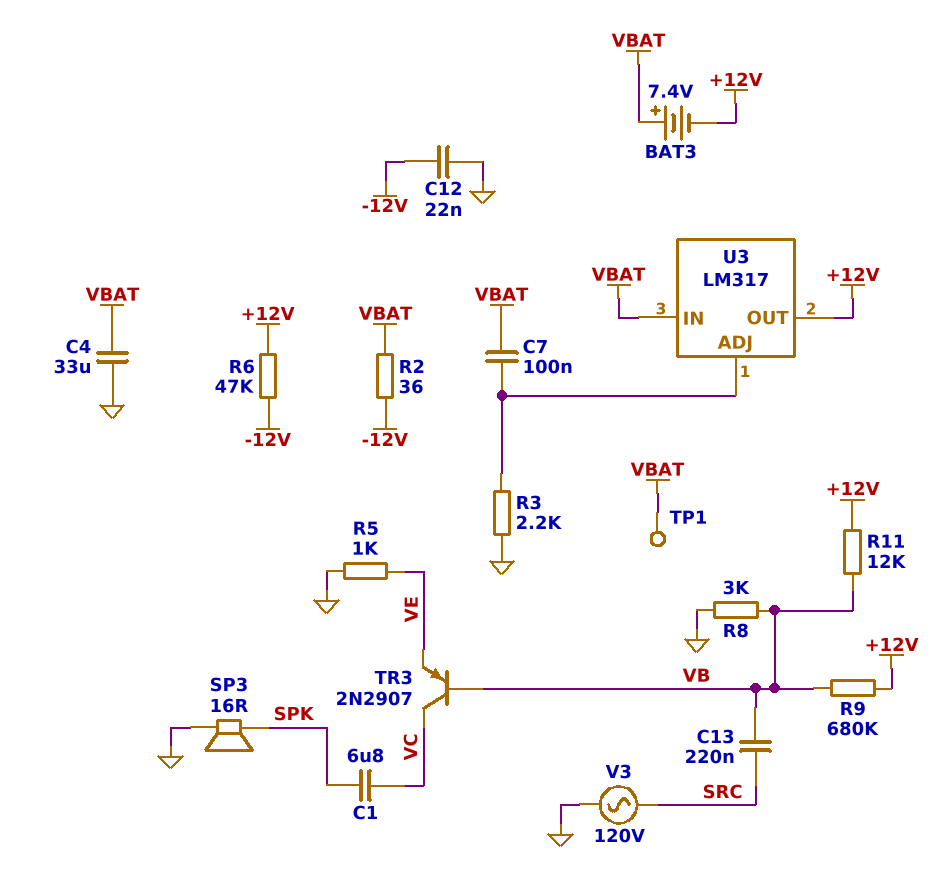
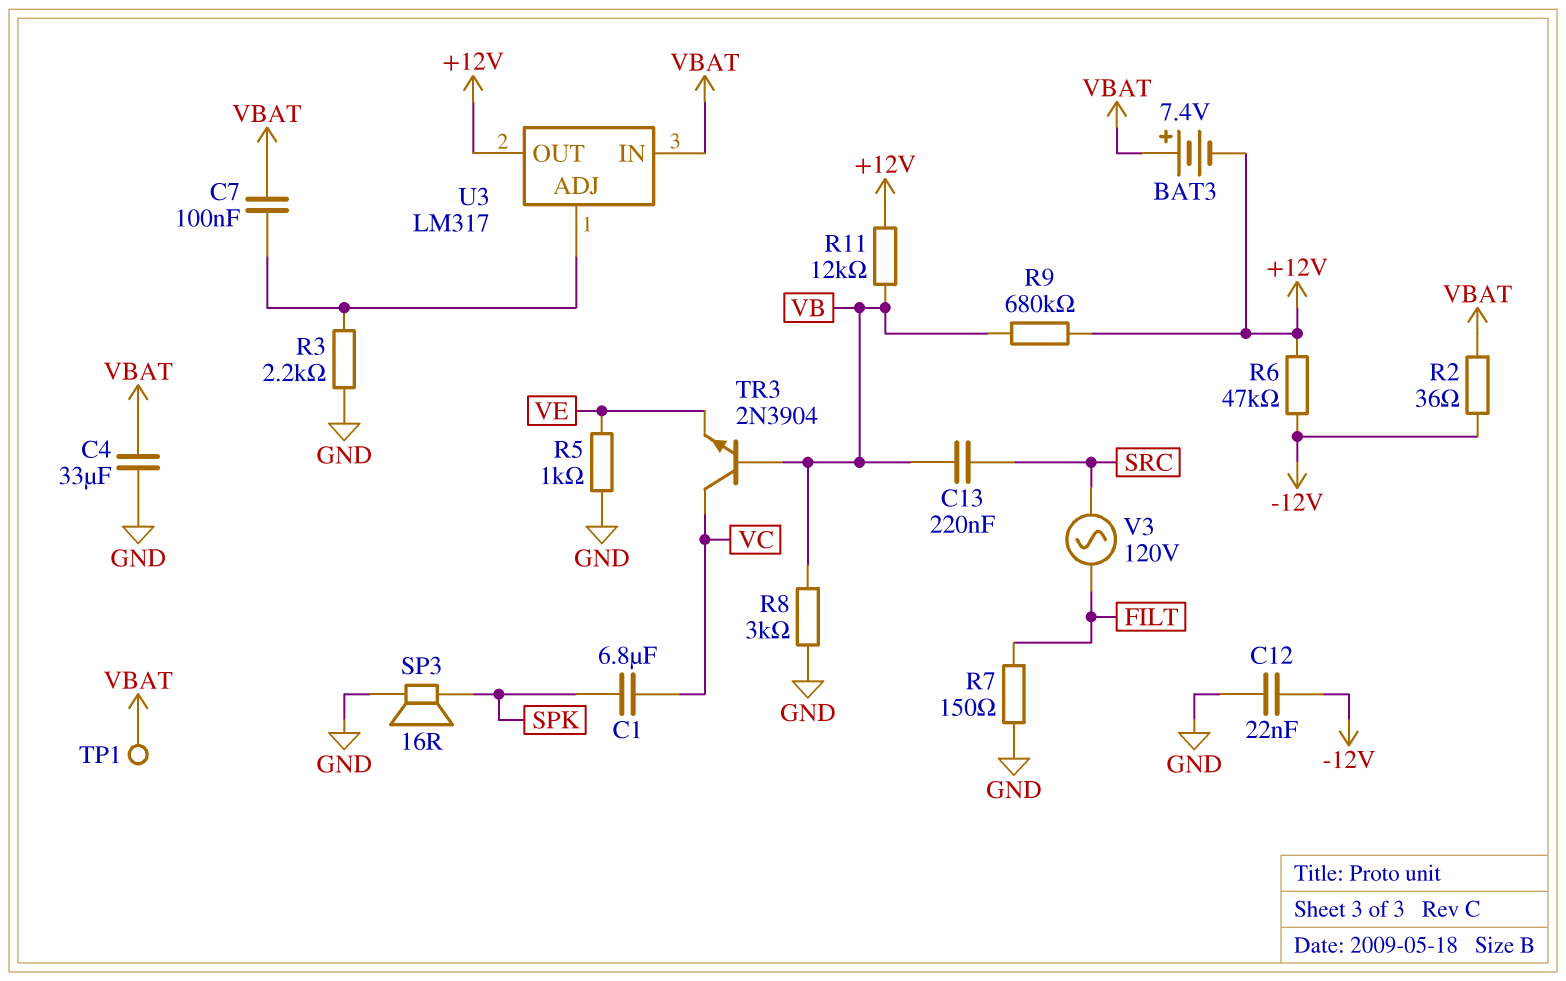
R7: none -> 150 (FILT, GND)
TR3: PNP 2N2907 (B VB, C VC, E VE) -> NPN 2N3904 (B VB, C VC, E VE)
V3: AC 120V (GND, SRC) -> AC 120V (FILT, SRC)

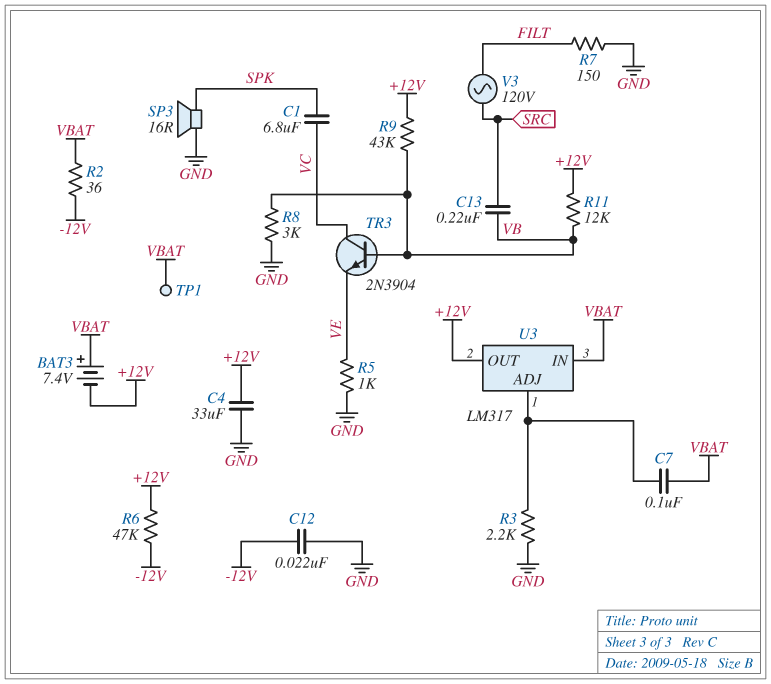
C4: 33uF (GND, VBAT) -> 33uF (+12V, GND)
R9: 680k (+12V, VB) -> 43k (+12V, VB)

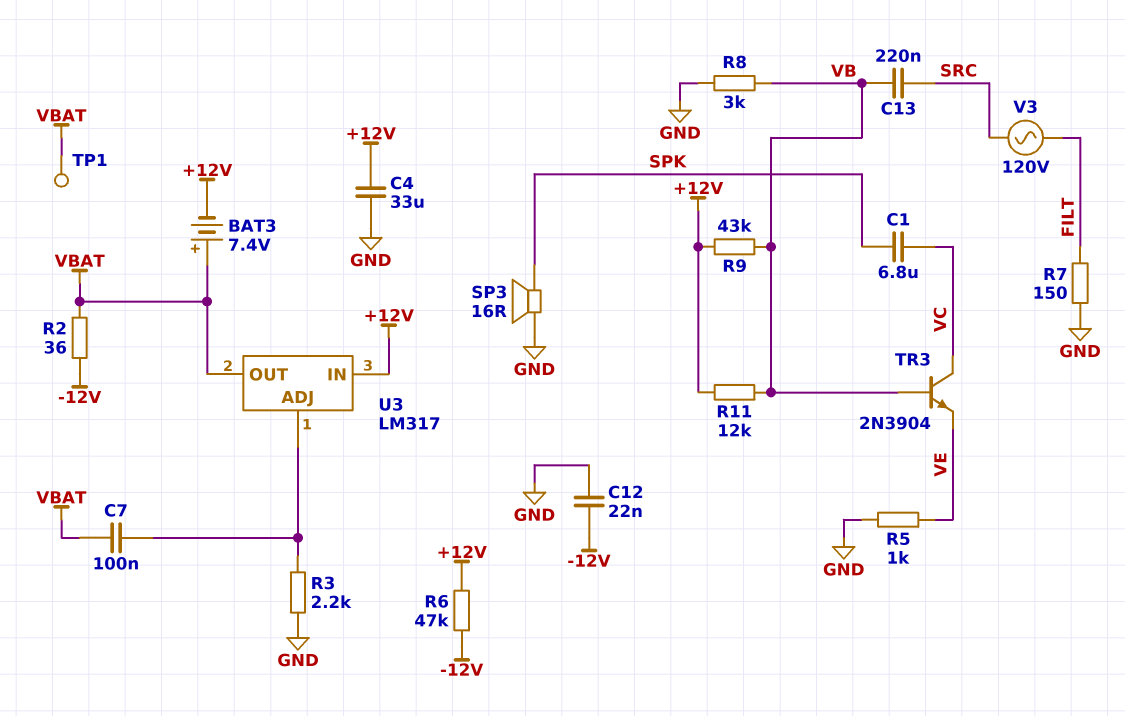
U3 pin IN: VBAT -> +12V
U3 pin OUT: +12V -> VBAT

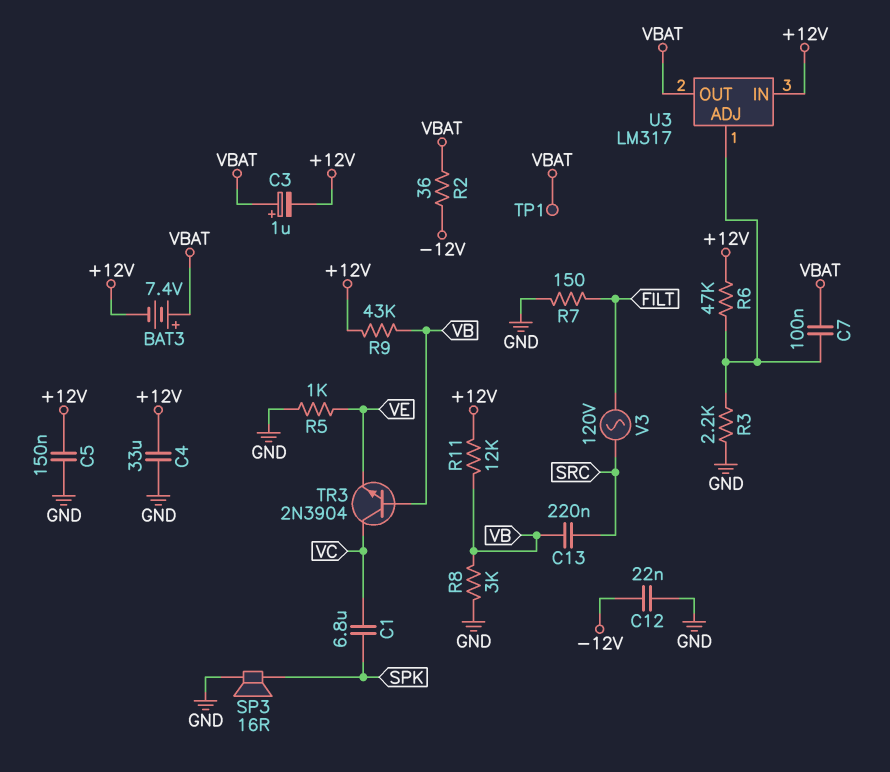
C3: none -> 1uF (plus VBAT, minus +12V)
C5: none -> 150nF (+12V, GND)
R6: 47k (+12V, -12V) -> 47k (+12V, U3/ADJ)

